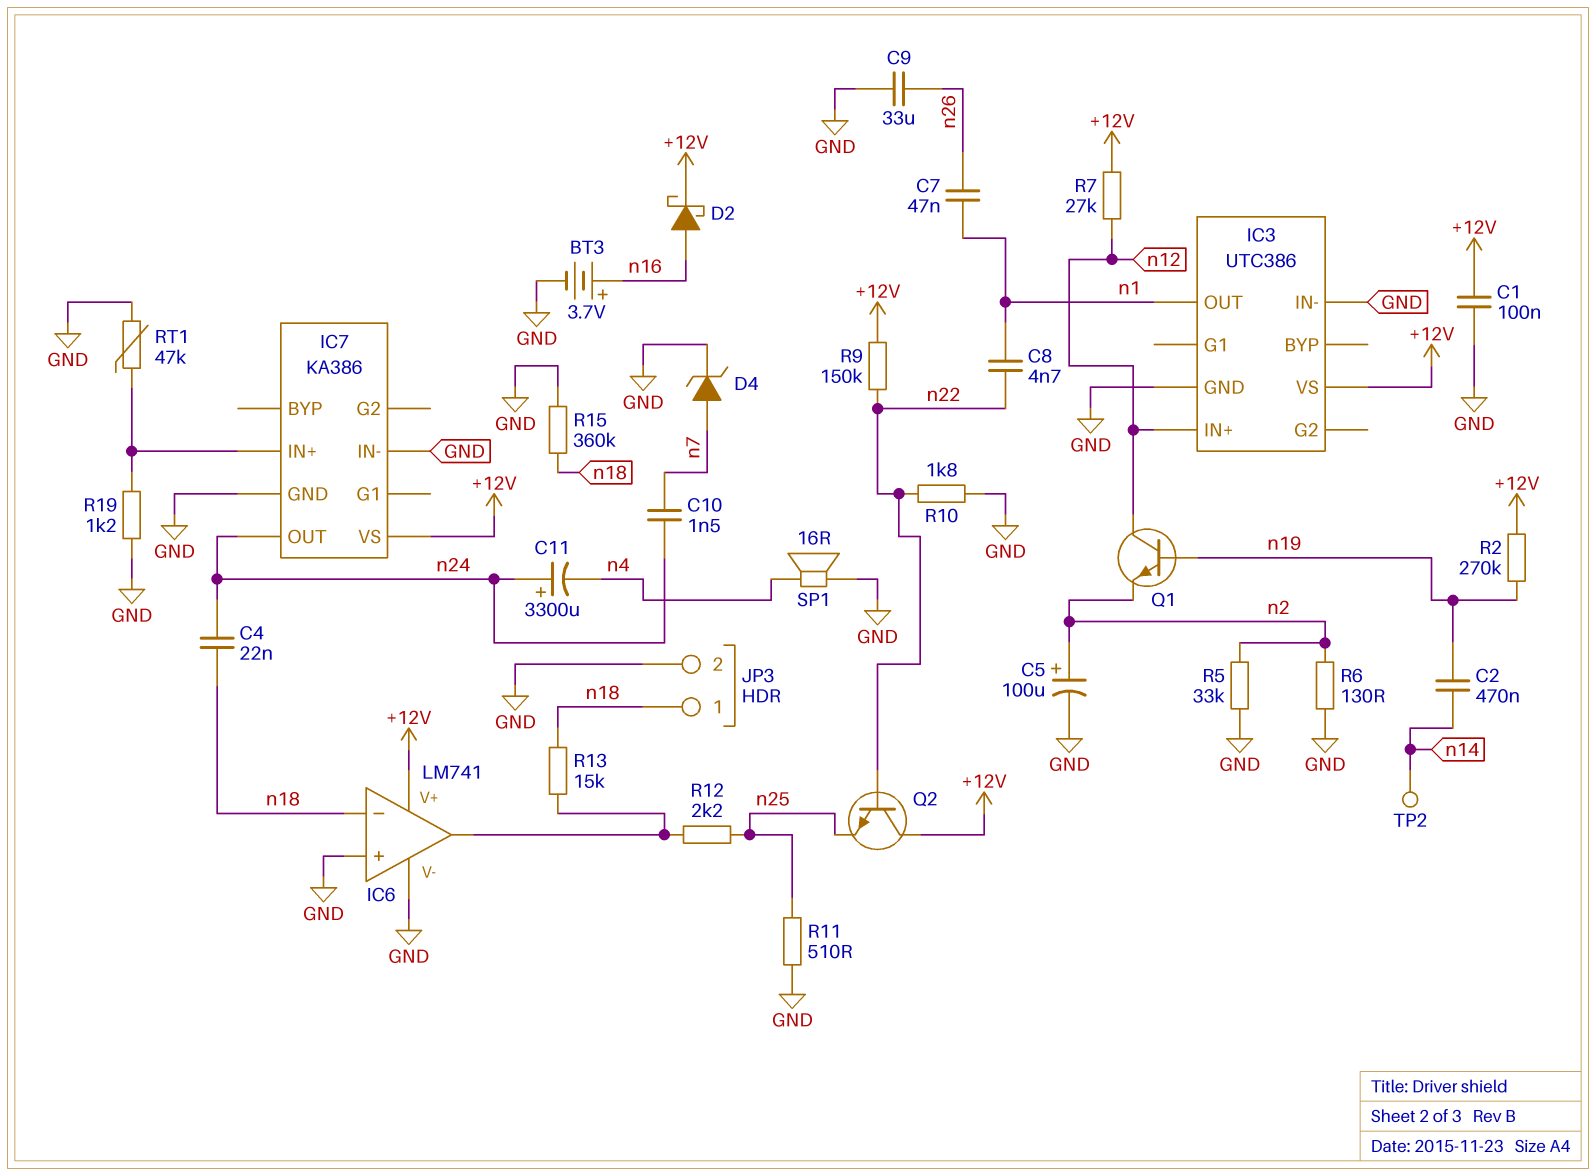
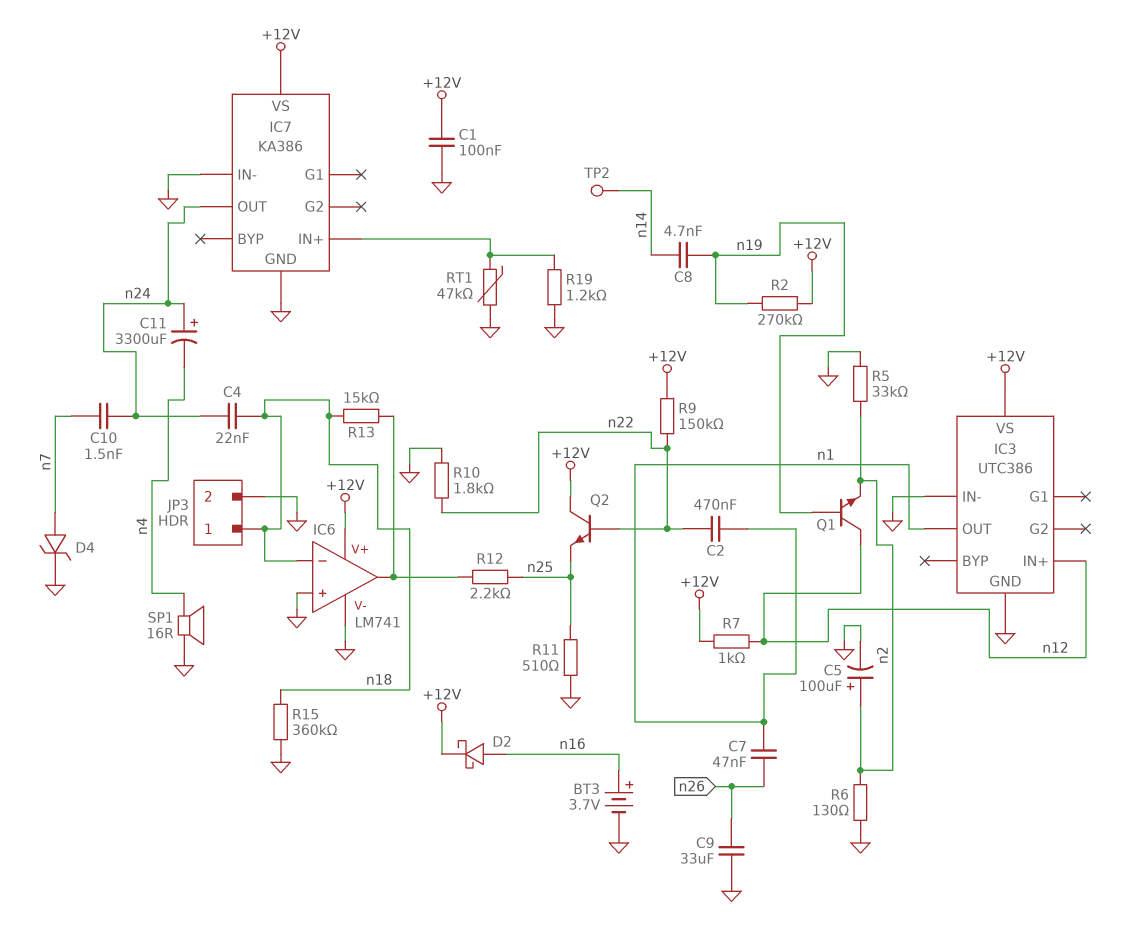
C2: 470nF (n14, n19) -> 470nF (n1, n22)
C8: 4.7nF (n1, n22) -> 4.7nF (n14, n19)
R7: 27k (+12V, n12) -> 1k (+12V, n12)

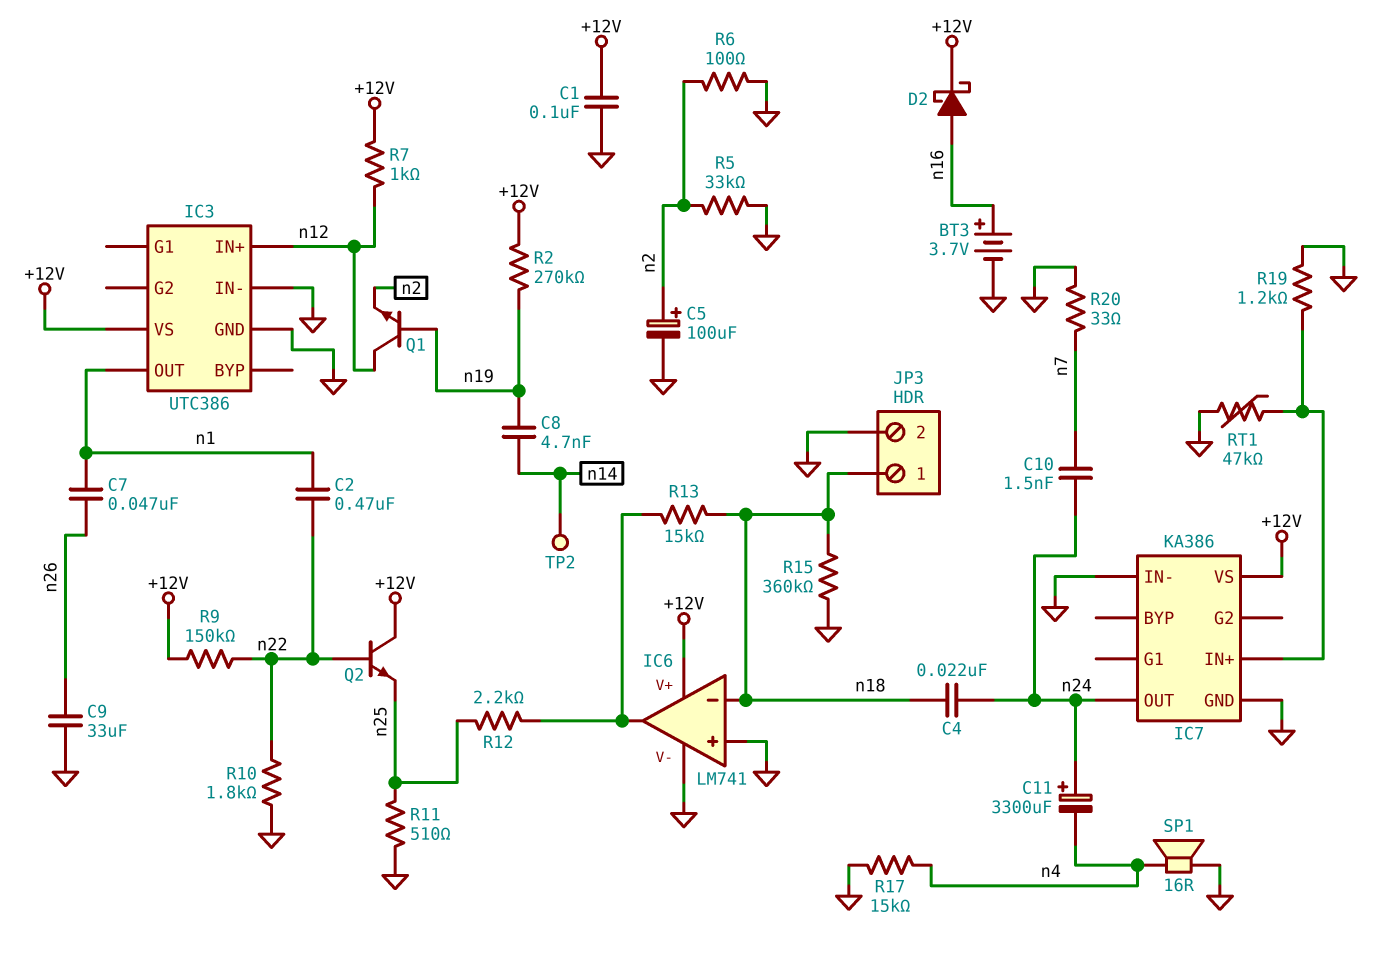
D4: zener (A n7, K GND) -> none
R6: 130 (GND, n2) -> 100 (GND, n2)
R17: none -> 15k (GND, n4)
R20: none -> 33 (GND, n7)

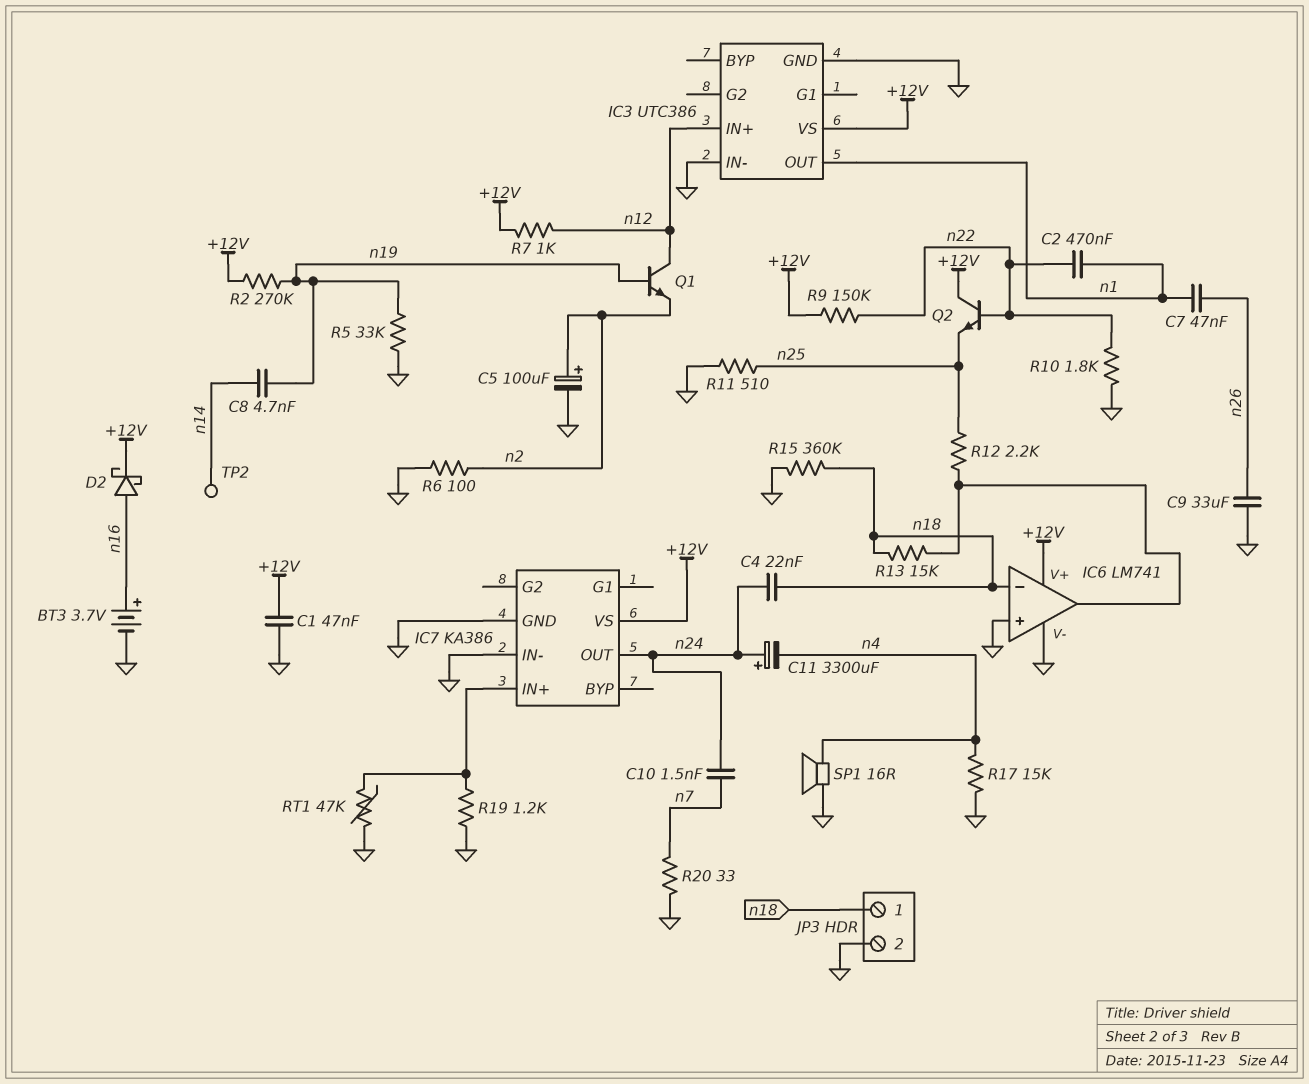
C1: 100nF (+12V, GND) -> 47nF (+12V, GND)
R5: 33k (GND, n2) -> 33k (GND, n19)

